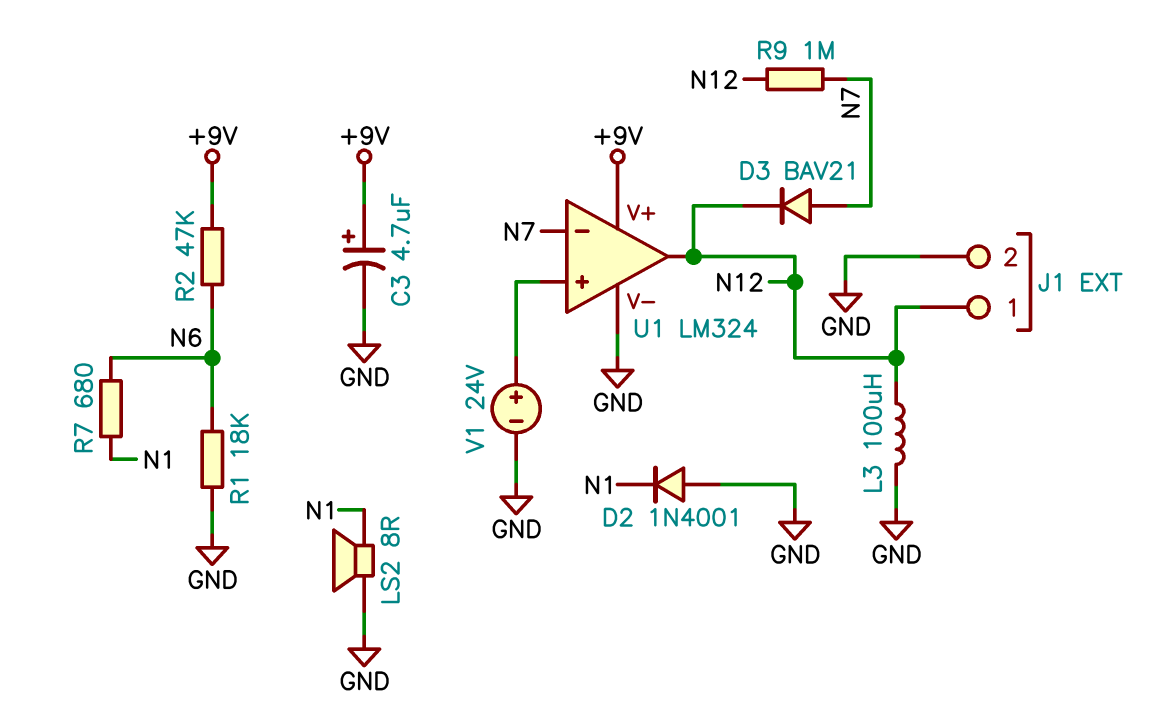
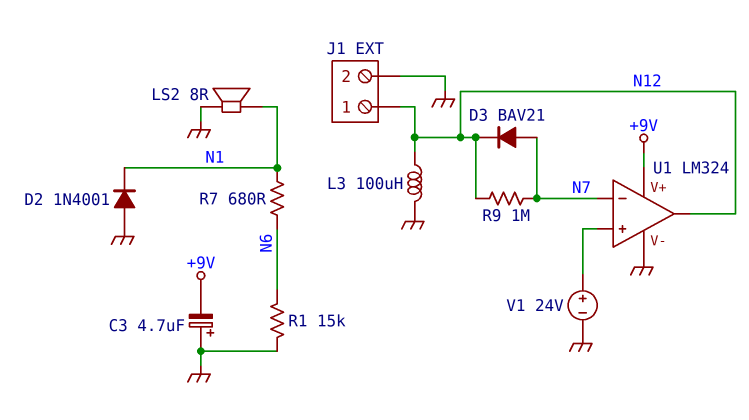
C3: 4.7uF (plus +9V, minus GND) -> 4.7uF (plus GND, minus +9V)
R1: 18k (GND, N6) -> 15k (GND, N6)
R2: 47k (+9V, N6) -> none

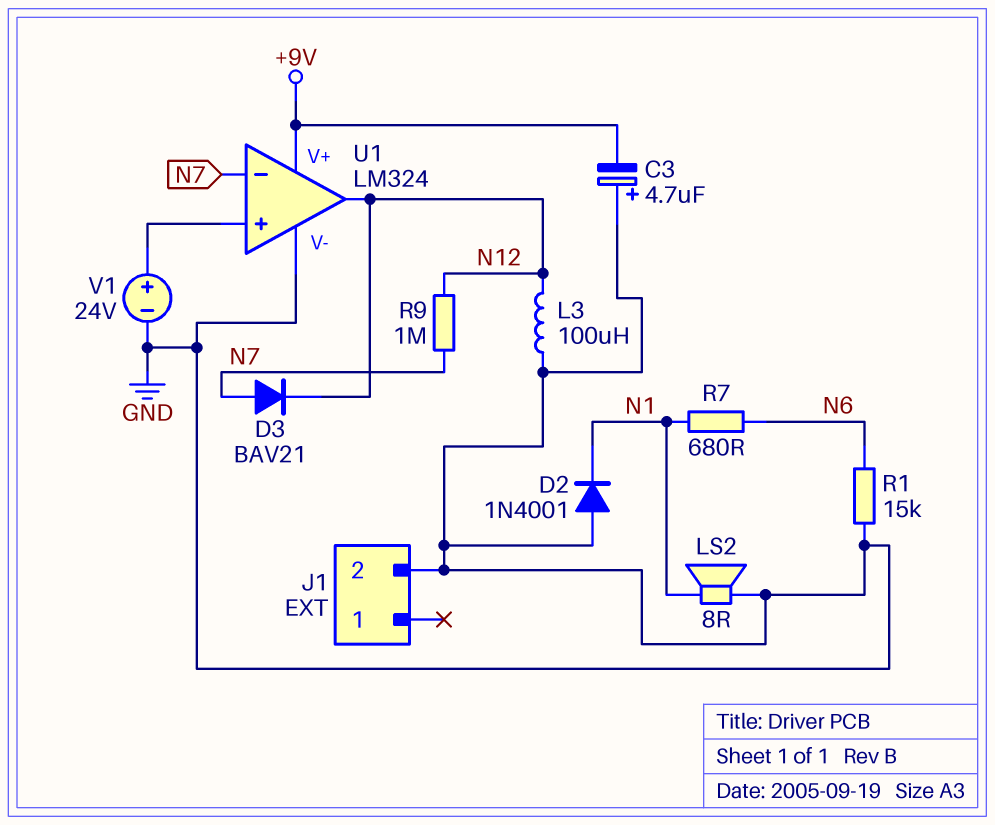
J1 pin 1: N12 -> none

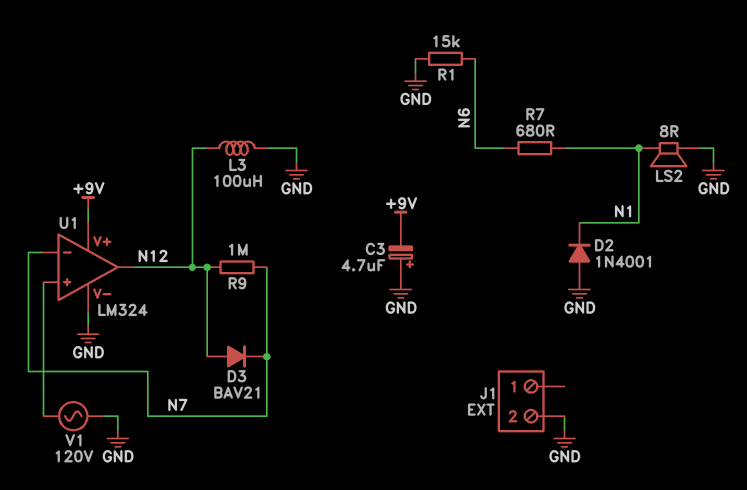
D3: diode BAV21 (A N7, K N12) -> diode BAV21 (A N12, K N7)
V1: 24V (plus U1/in+, minus GND) -> AC 120V (GND, U1/in+)

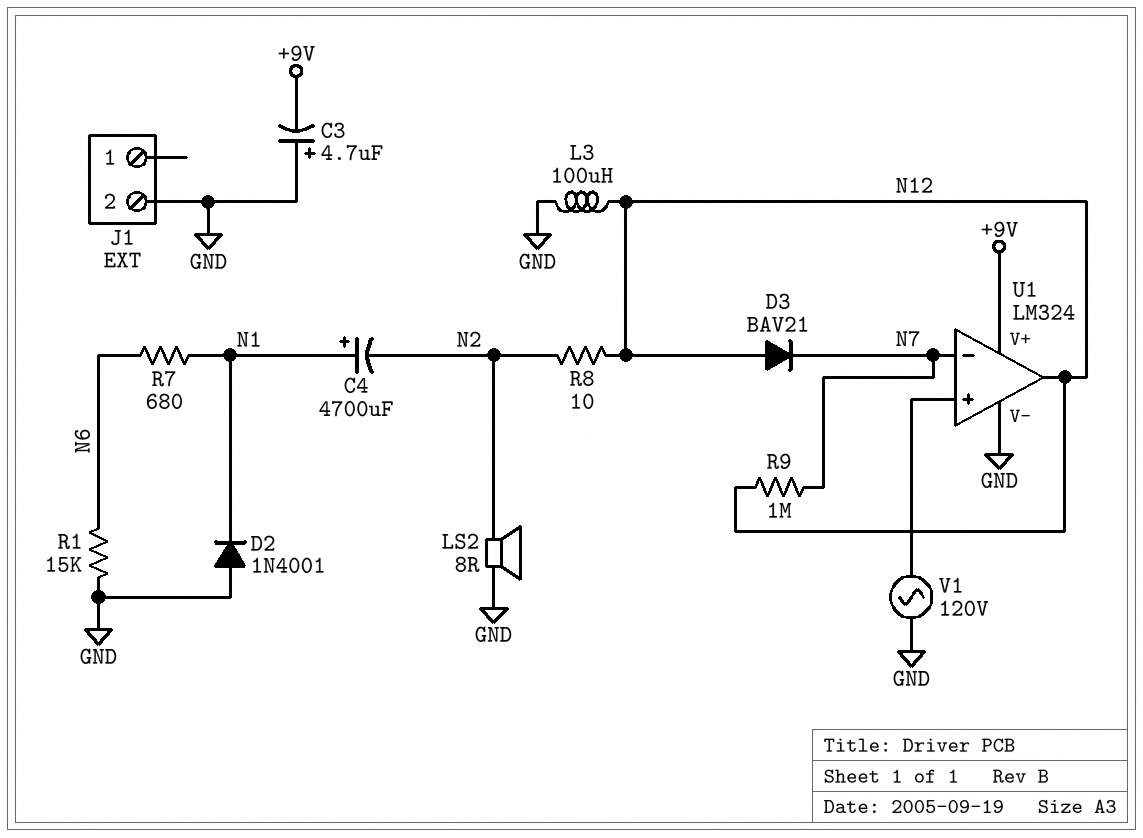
C4: none -> 4700uF (plus N1, minus N2)
LS2: speaker 8R (GND, N1) -> speaker 8R (GND, N2)
R8: none -> 10 (N2, N12)

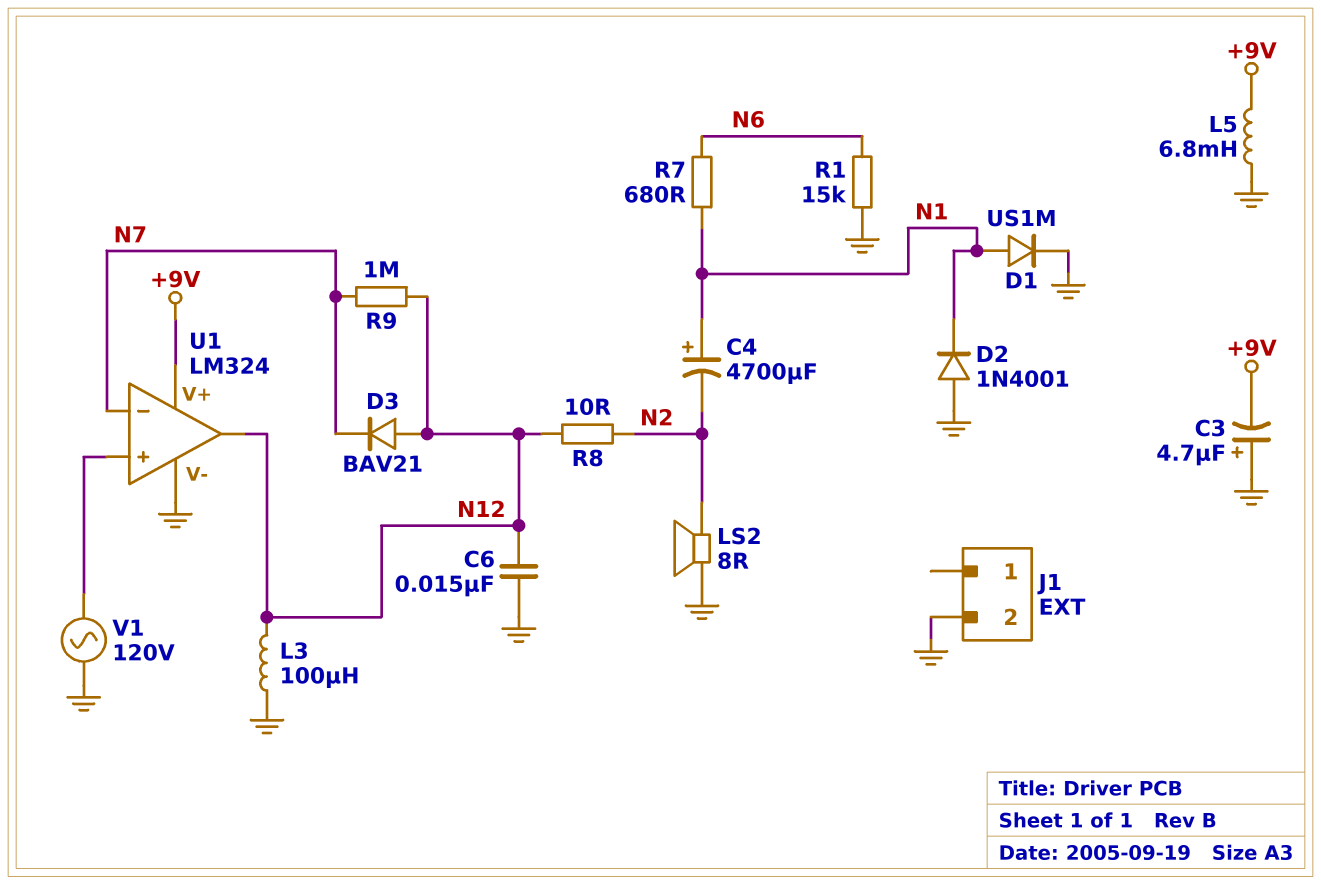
C6: none -> 15nF (GND, N12)
D1: none -> diode US1M (A N1, K GND)
L5: none -> 6.8mH (+9V, GND)

